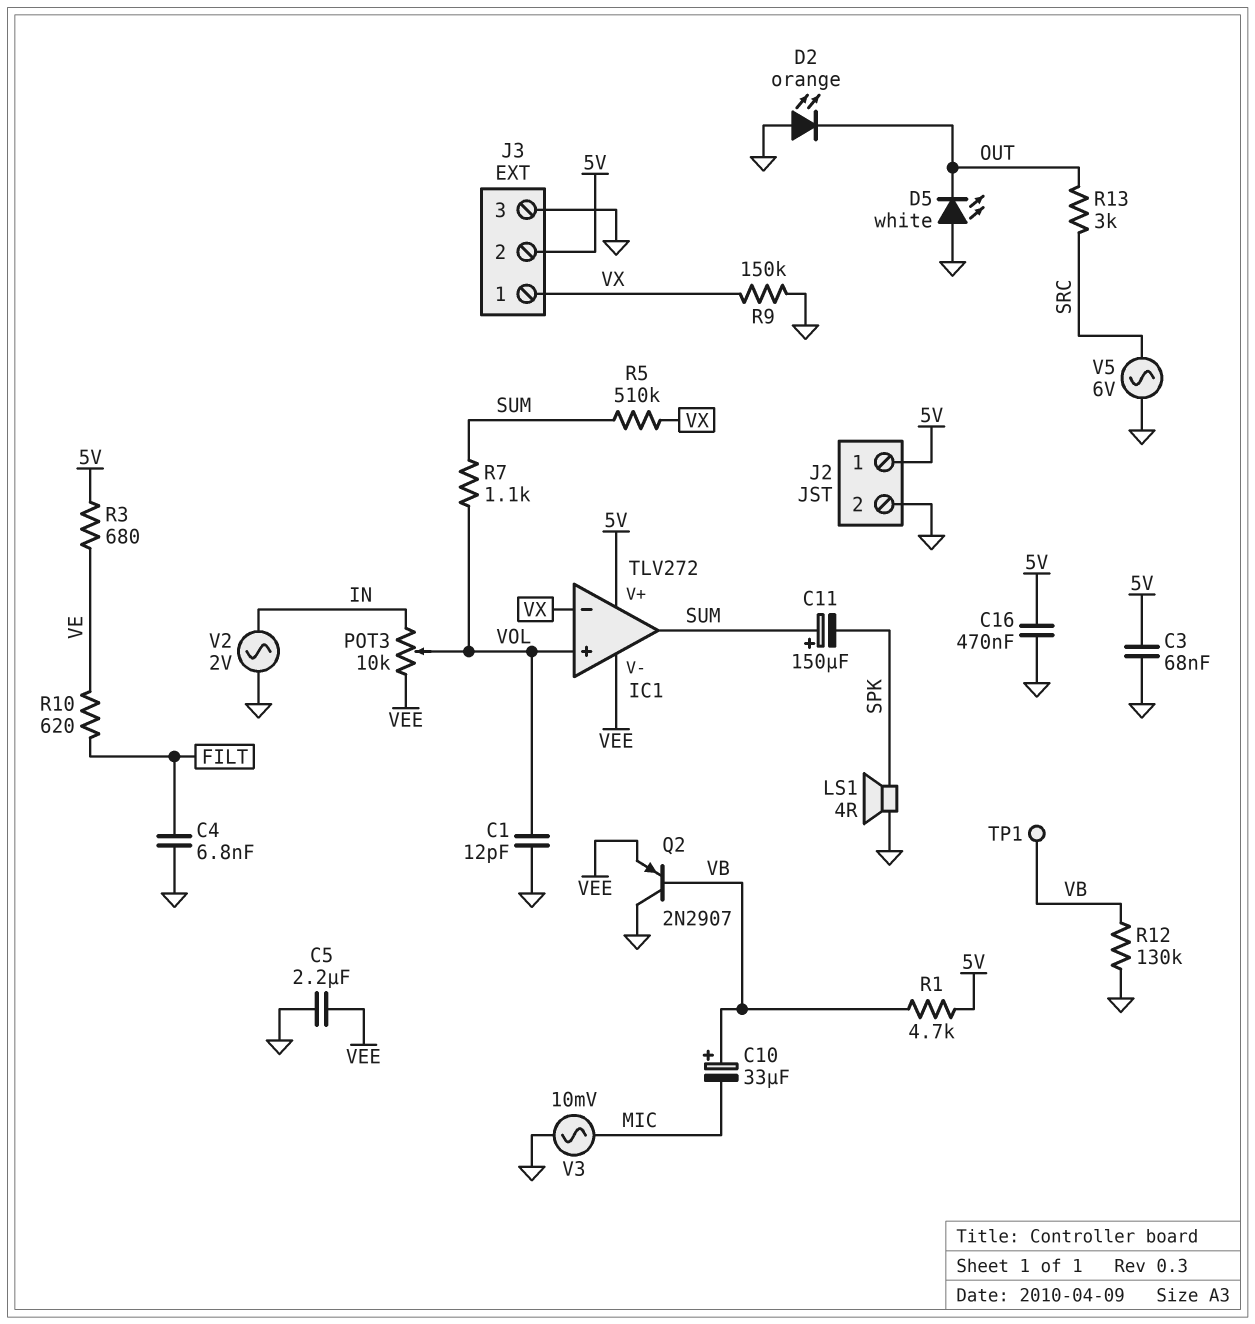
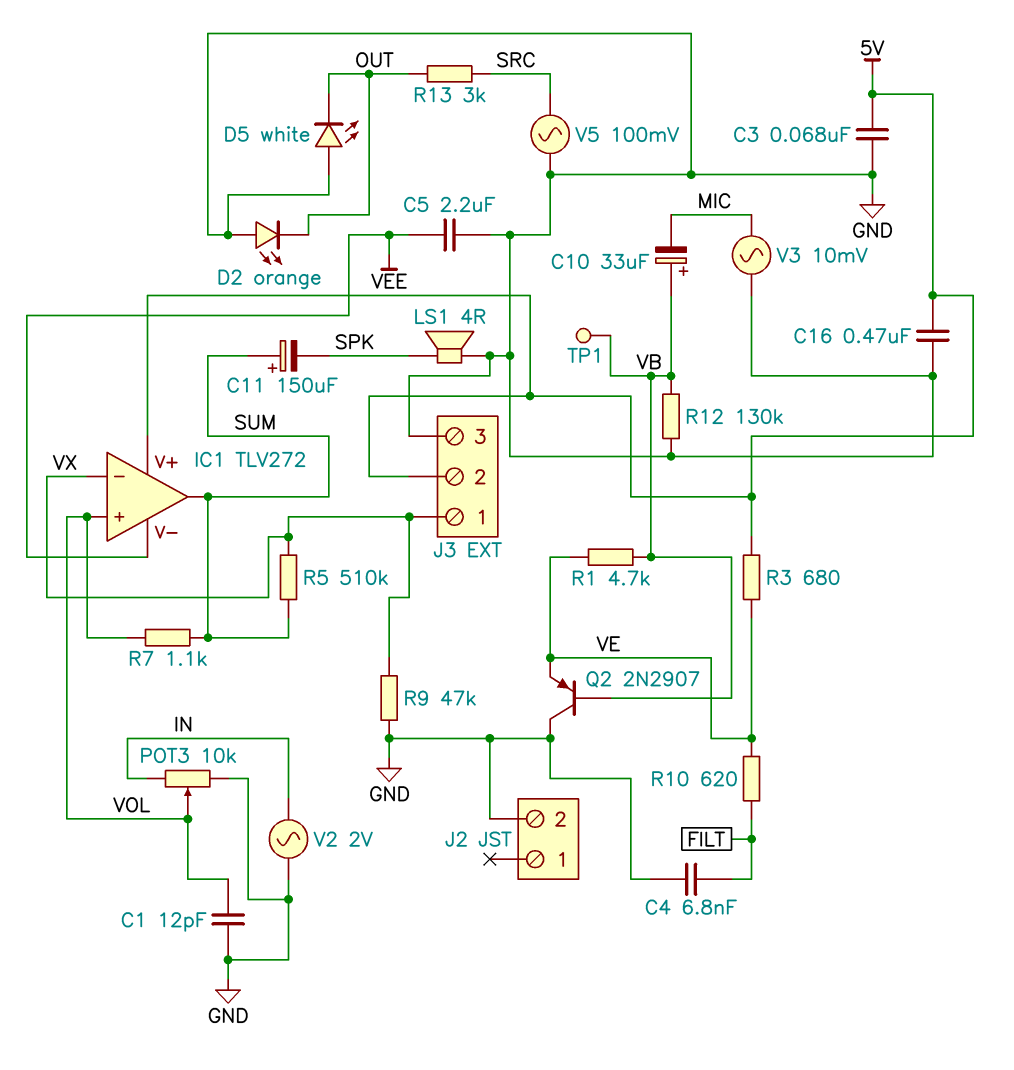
J2 pin 1: 5V -> none
POT3: 10k (IN, VEE, wiper VOL) -> 10k (GND, IN, wiper VOL)
Q2: PNP 2N2907 (B VB, C GND, E VEE) -> PNP 2N2907 (B VB, C GND, E VE)
R1: 4.7k (5V, VB) -> 4.7k (VB, VE)
R9: 150k (GND, VX) -> 47k (GND, VX)
V5: AC 6V (GND, SRC) -> AC 100mV (GND, SRC)

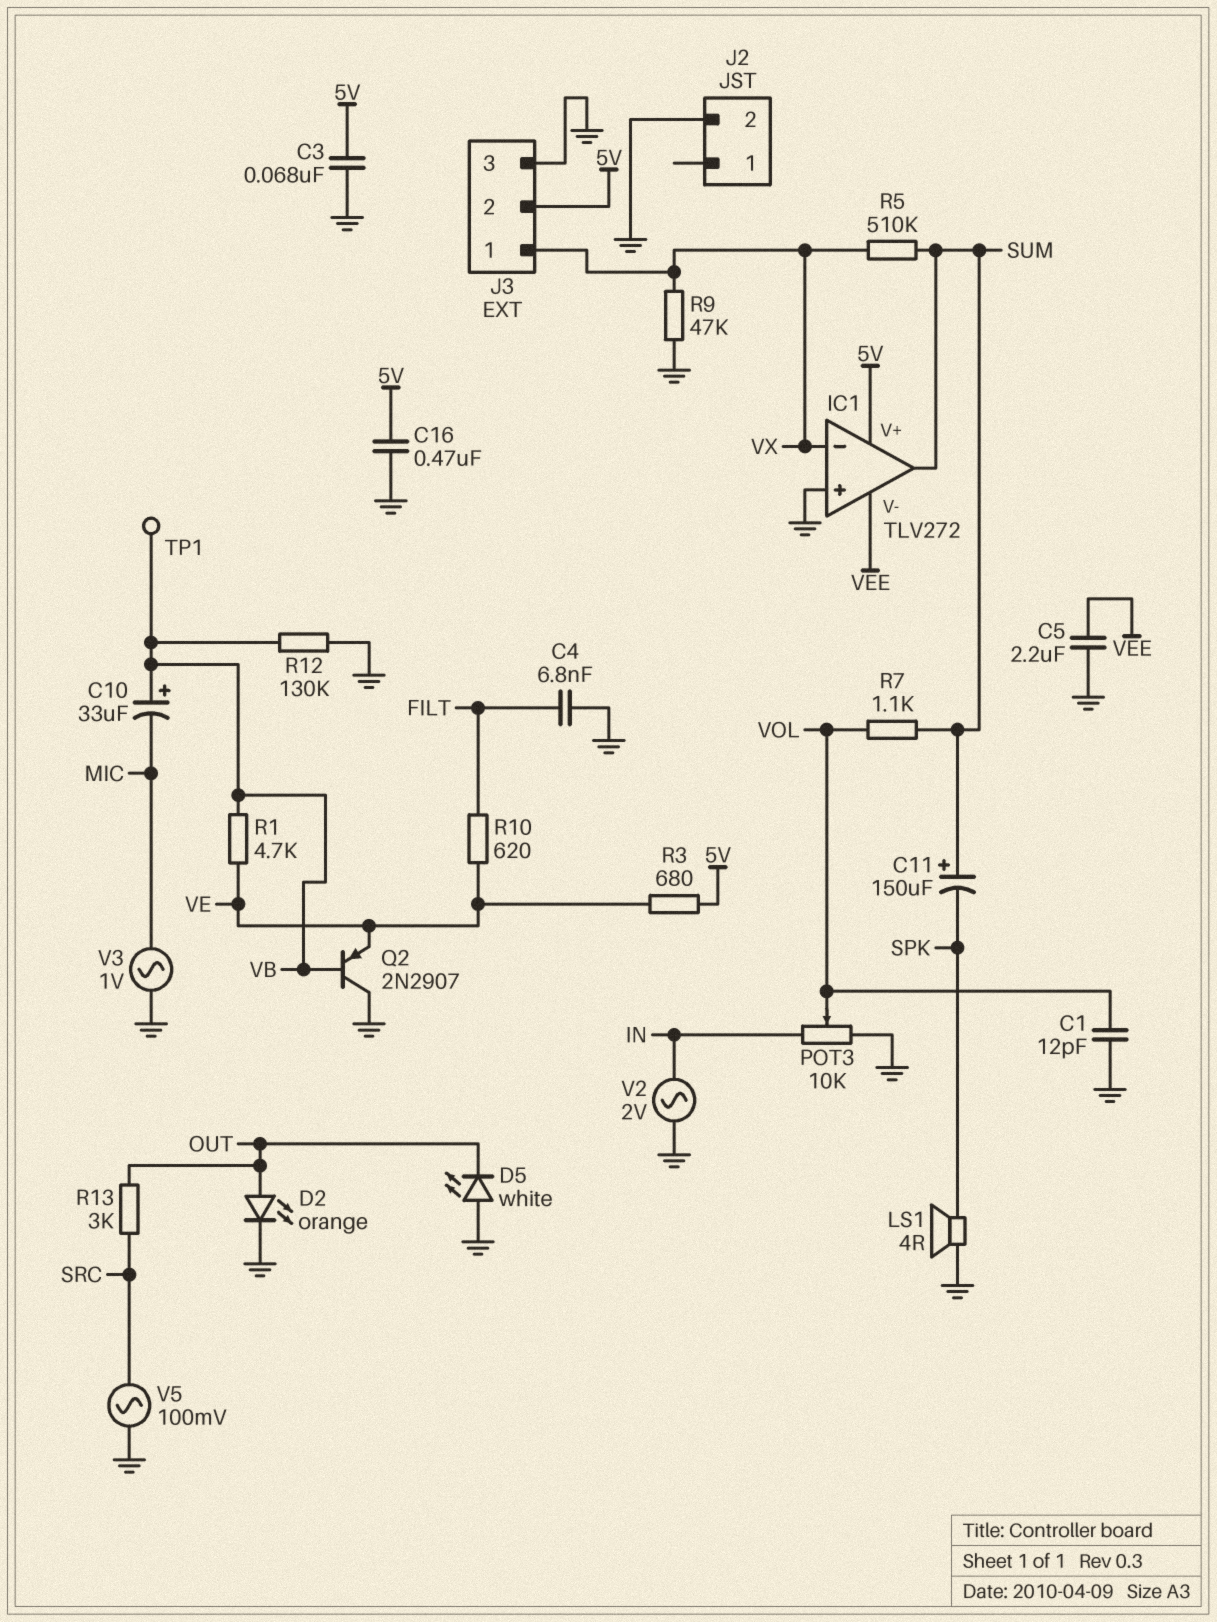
D2: LED orange (A GND, K OUT) -> LED orange (A OUT, K GND)
IC1 pin in+: VOL -> GND
V3: AC 10mV (GND, MIC) -> AC 1V (GND, MIC)

